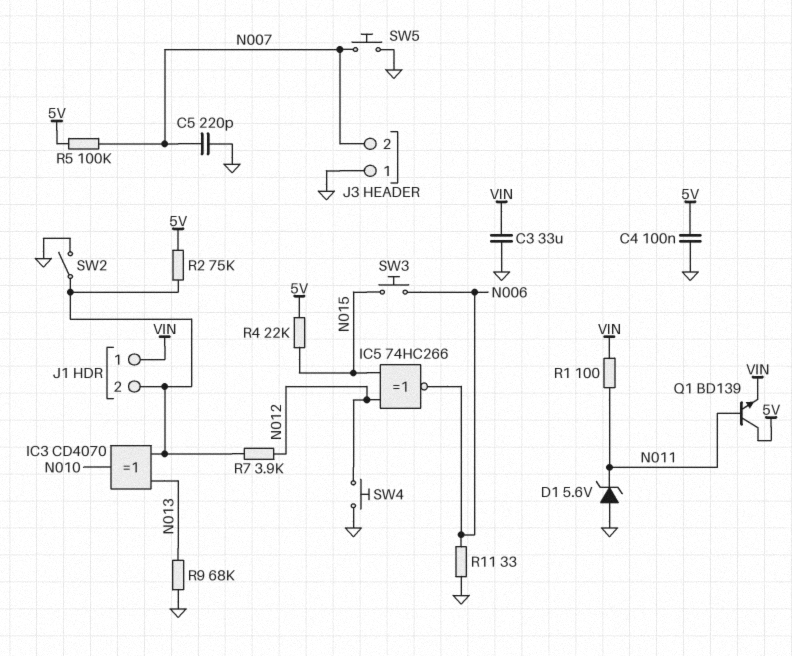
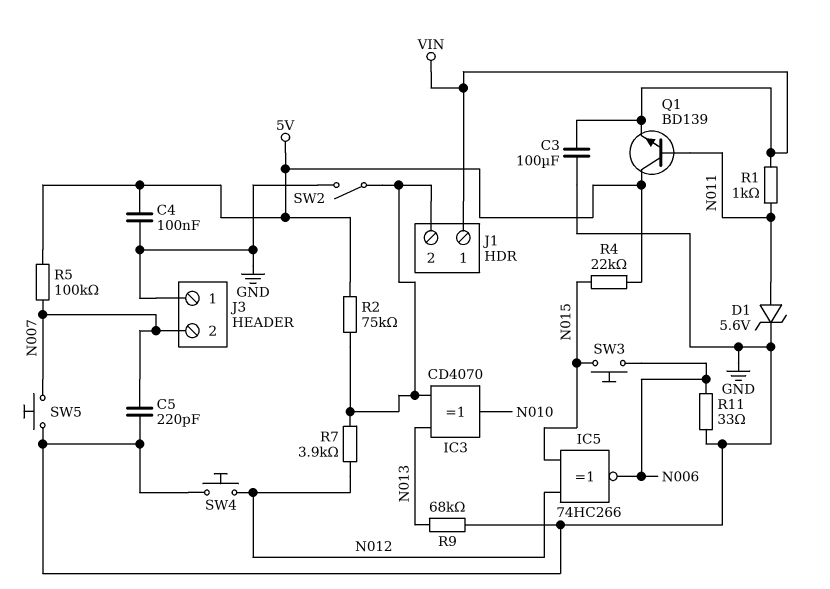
C3: 33uF (GND, VIN) -> 100uF (GND, VIN)
D1: zener 5.6V (A GND, K N011) -> zener 5.6V (A N011, K GND)
R1: 100 (N011, VIN) -> 1k (N011, VIN)

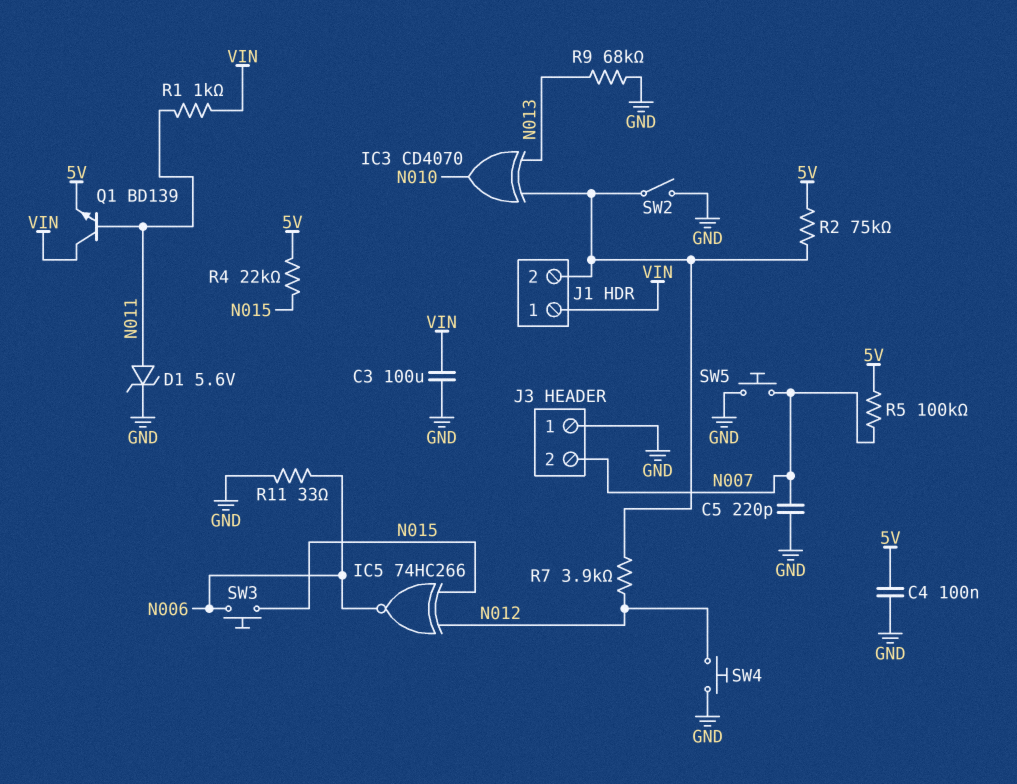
Q1: NPN BD139 (B N011, C 5V, E VIN) -> NPN BD139 (B N011, C VIN, E 5V)

